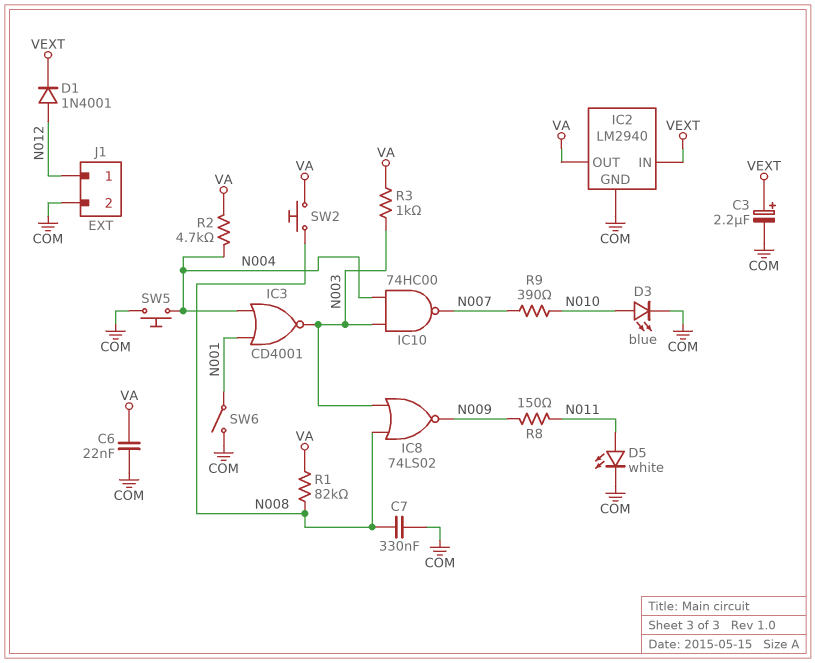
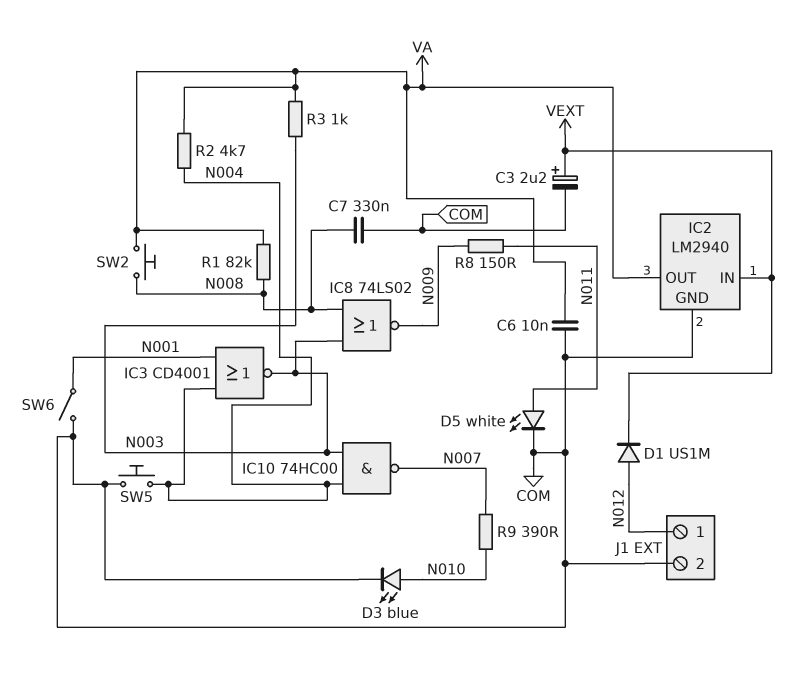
C6: 22nF (COM, VA) -> 10nF (COM, VA)
D1: diode 1N4001 (A N012, K VEXT) -> diode US1M (A N012, K VEXT)

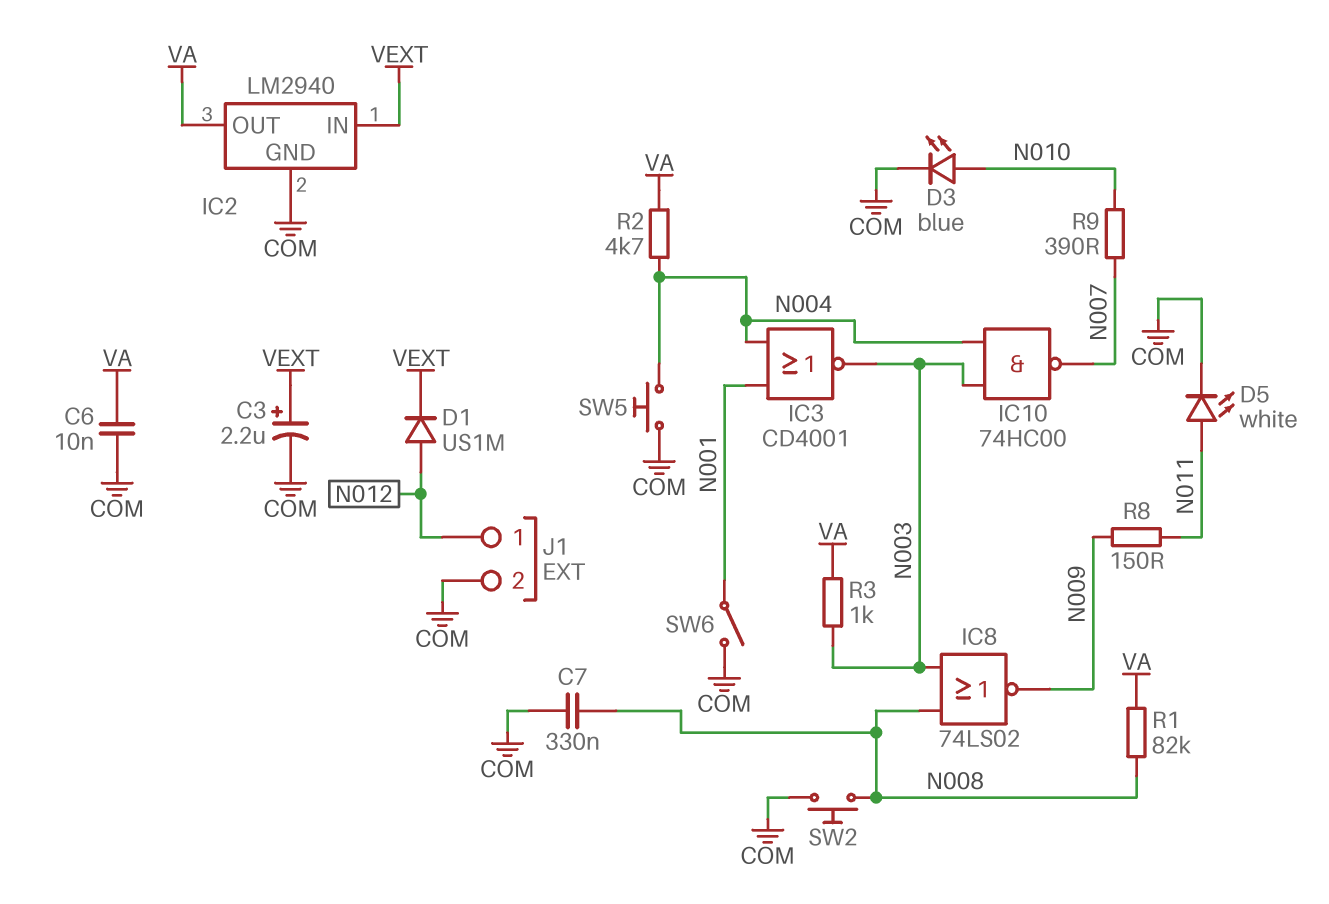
SW2: button (N008, VA) -> button (COM, N008)

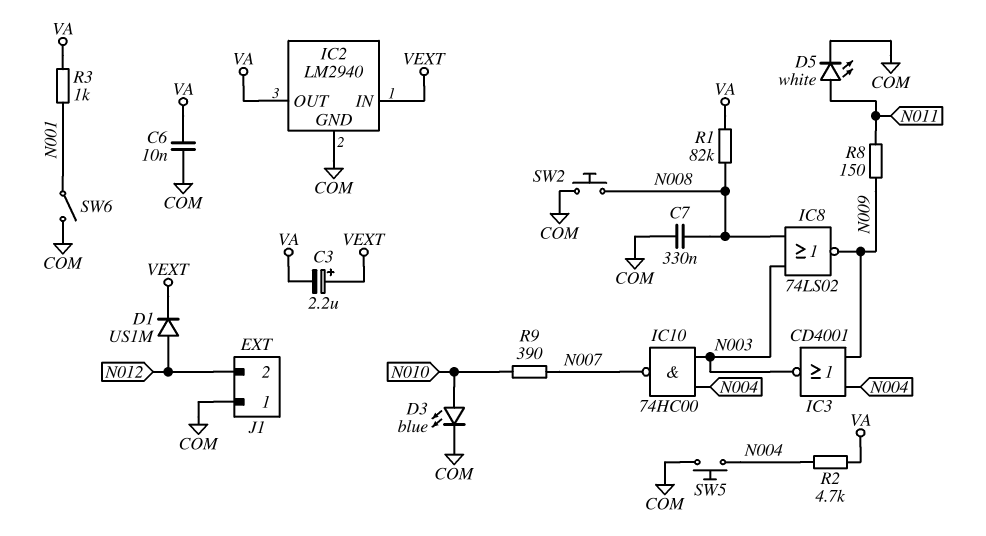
C3: 2.2uF (plus VEXT, minus COM) -> 2.2uF (plus VEXT, minus VA)
IC3: NOR CD4001 (in N001, in N004, out N003) -> NOR CD4001 (in N004, in N009, out N003)
J1 pin 1: N012 -> COM
J1 pin 2: COM -> N012
R3: 1k (N003, VA) -> 1k (N001, VA)

